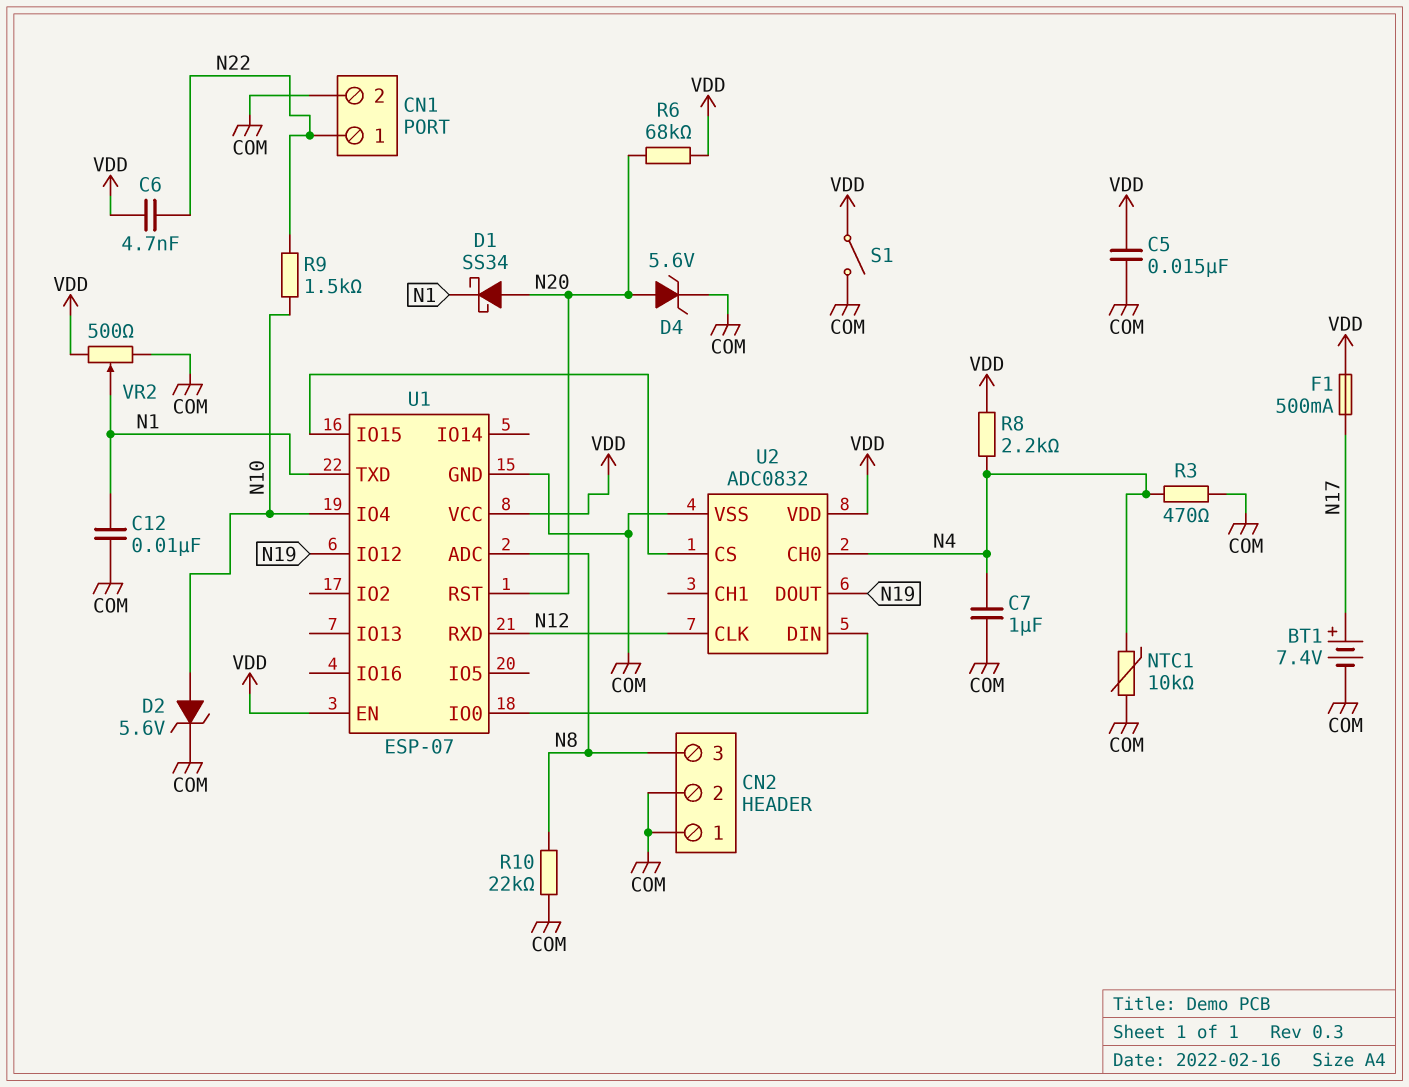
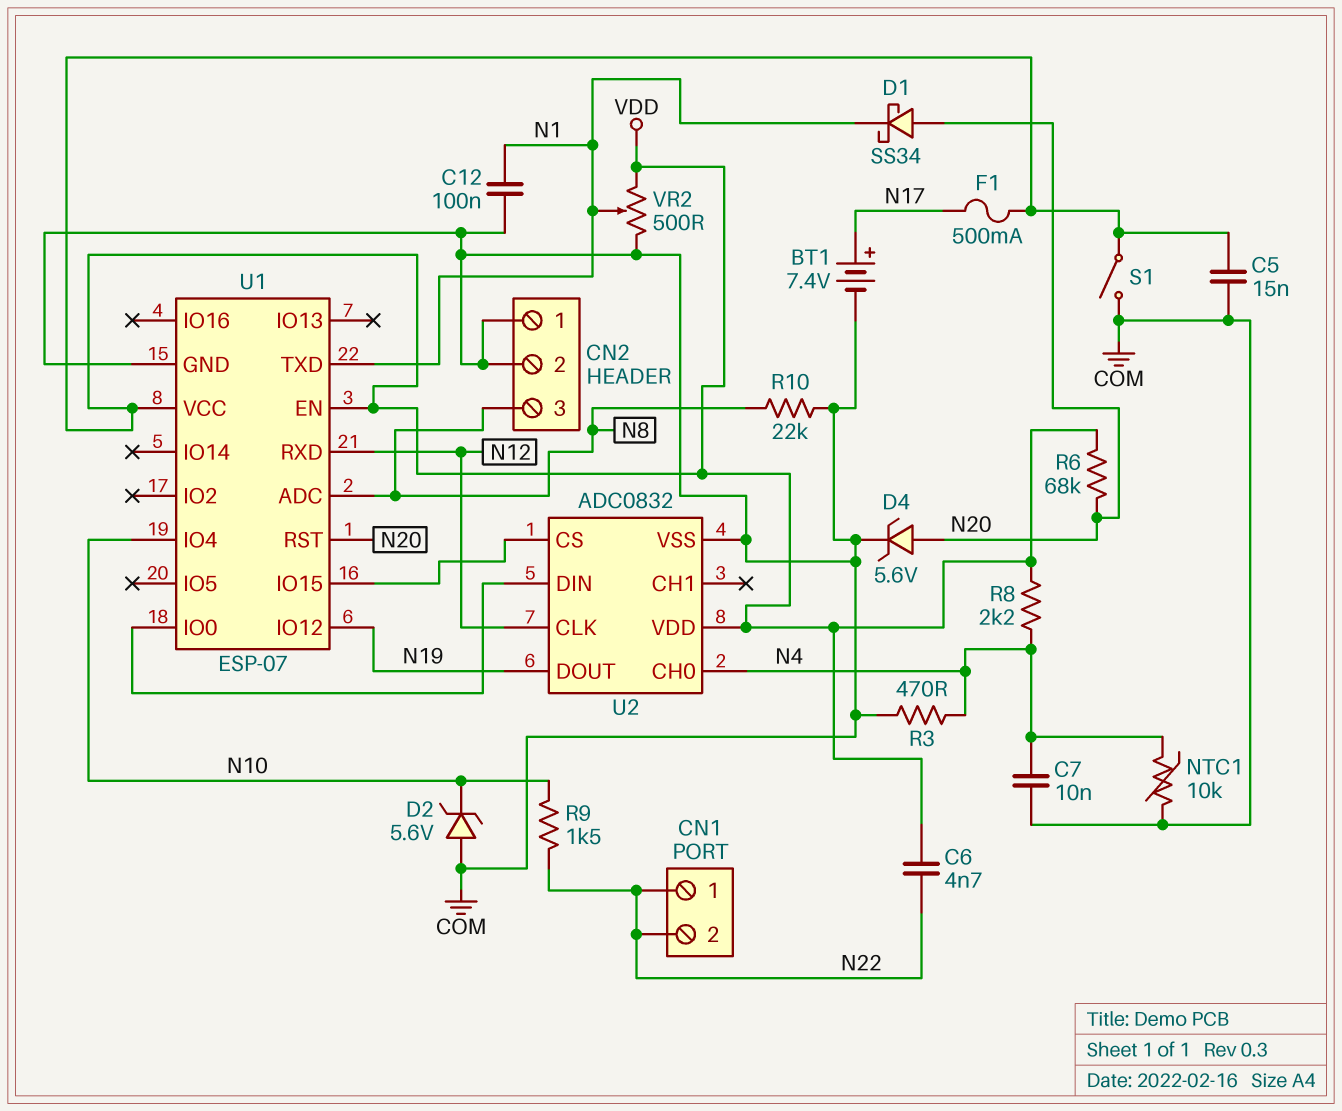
C7: 1uF (COM, N4) -> 10nF (COM, N4)
C12: 10nF (COM, N1) -> 100nF (COM, N1)
CN1 pin 2: COM -> N22
D2: zener 5.6V (A N10, K COM) -> zener 5.6V (A COM, K N10)

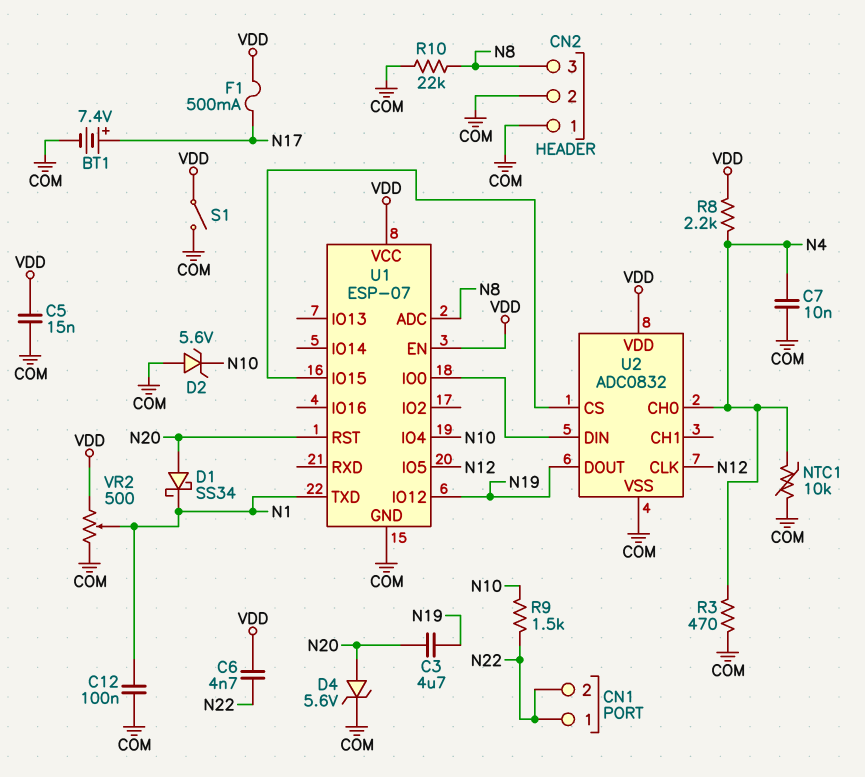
C3: none -> 4.7uF (N19, N20)
R6: 68k (N20, VDD) -> none
U1 pin IO5: none -> N12
U1 pin RXD: N12 -> none

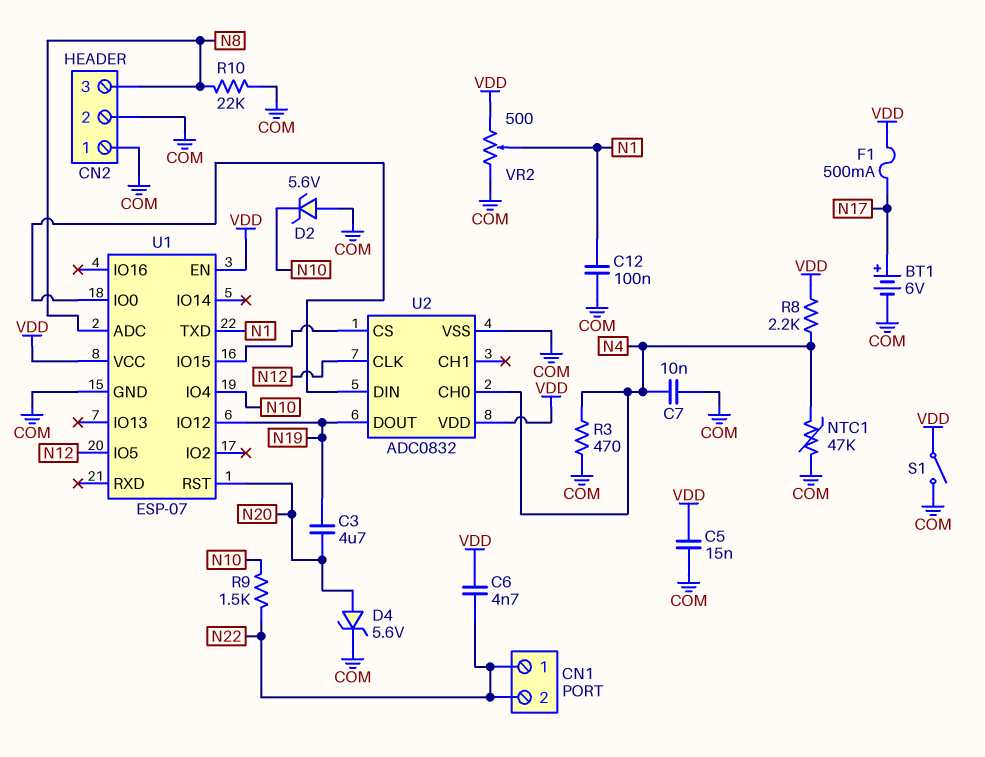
BT1: 7.4V (plus N17, minus COM) -> 6V (plus N17, minus COM)
D1: schottky SS34 (A N20, K N1) -> none
NTC1: 10k (COM, N4) -> 47k (COM, N4)

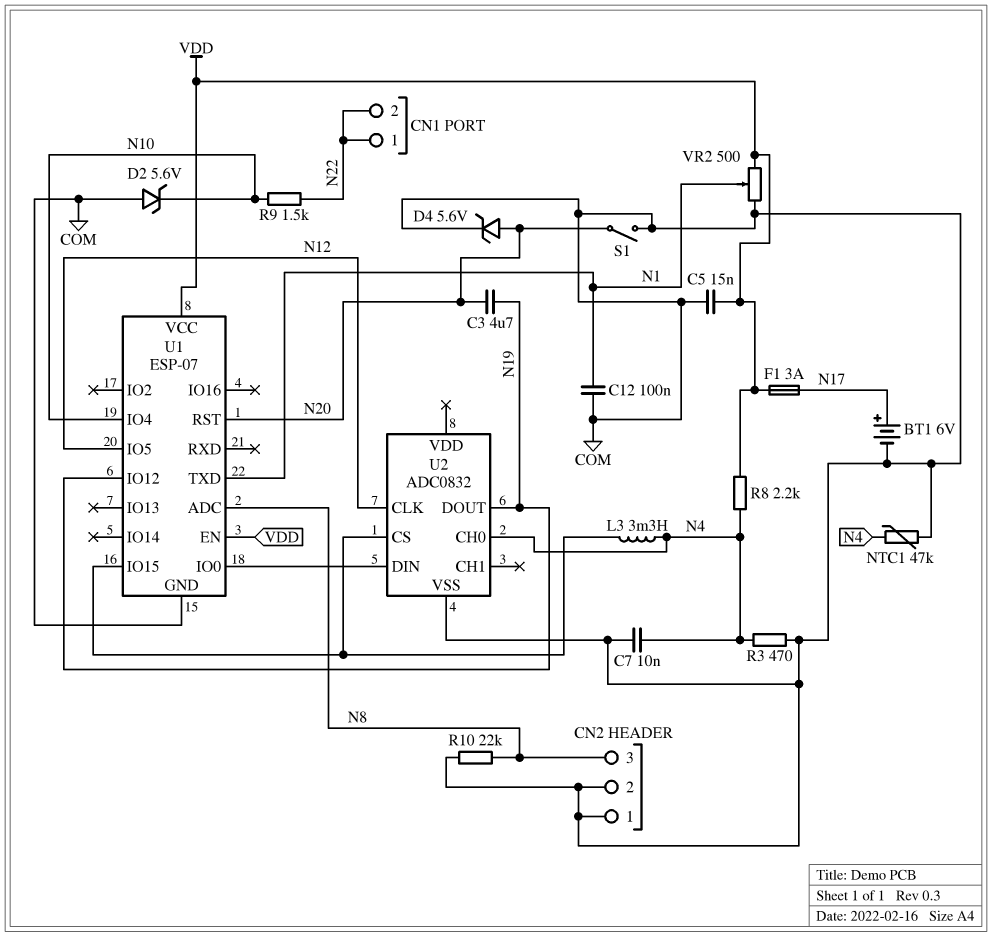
C6: 4.7nF (N22, VDD) -> none
F1: 500mA (N17, VDD) -> 3A (N17, VDD)
L3: none -> 3.3mH (N4, U1/IO15)
S1: switch (COM, VDD) -> switch (COM, N20)
U2 pin VDD: VDD -> none

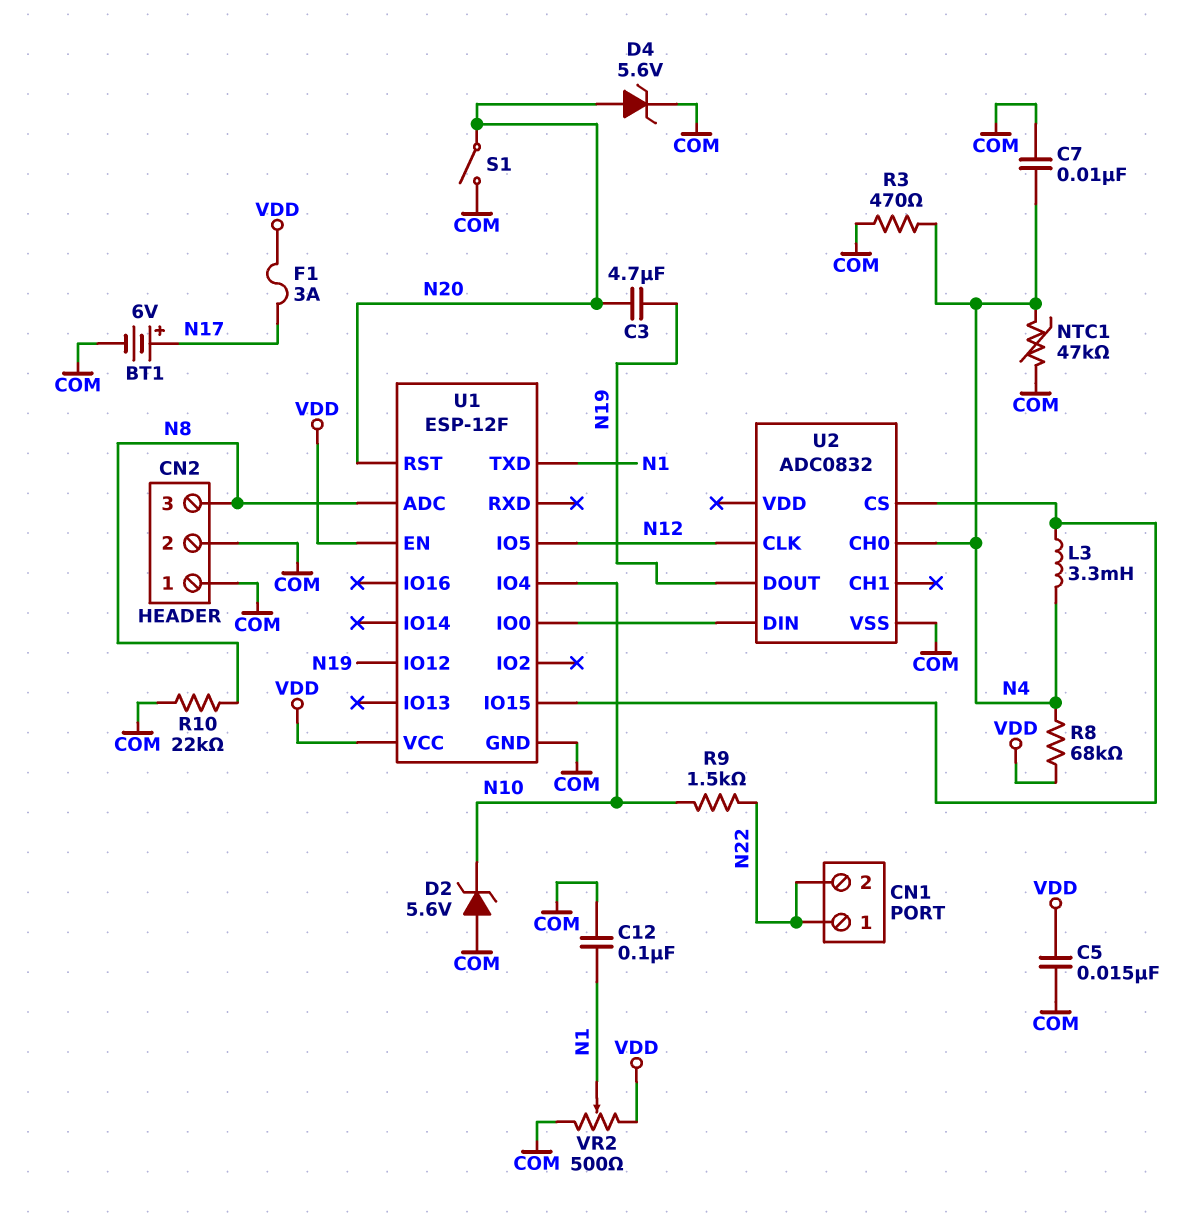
R8: 2.2k (N4, VDD) -> 68k (N4, VDD)
U1: ESP-07 -> ESP-12F

